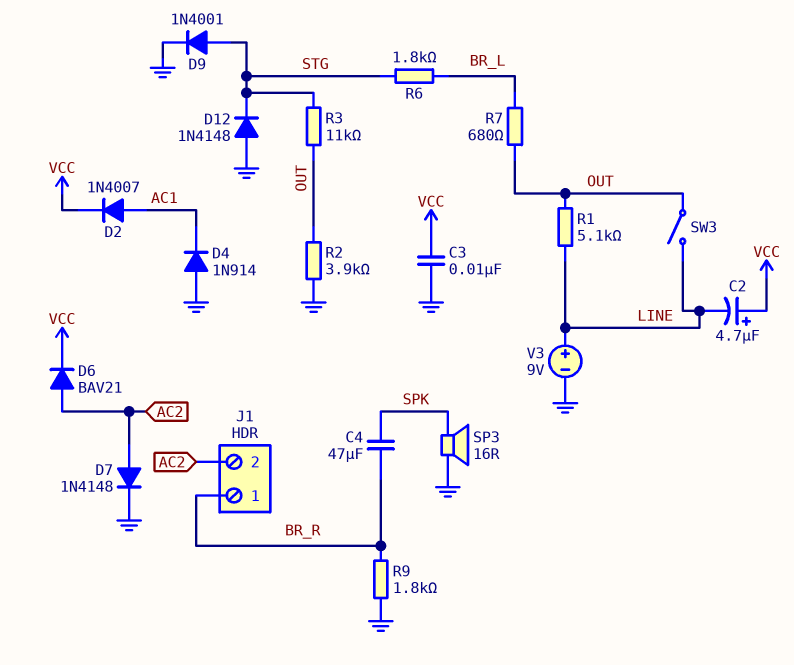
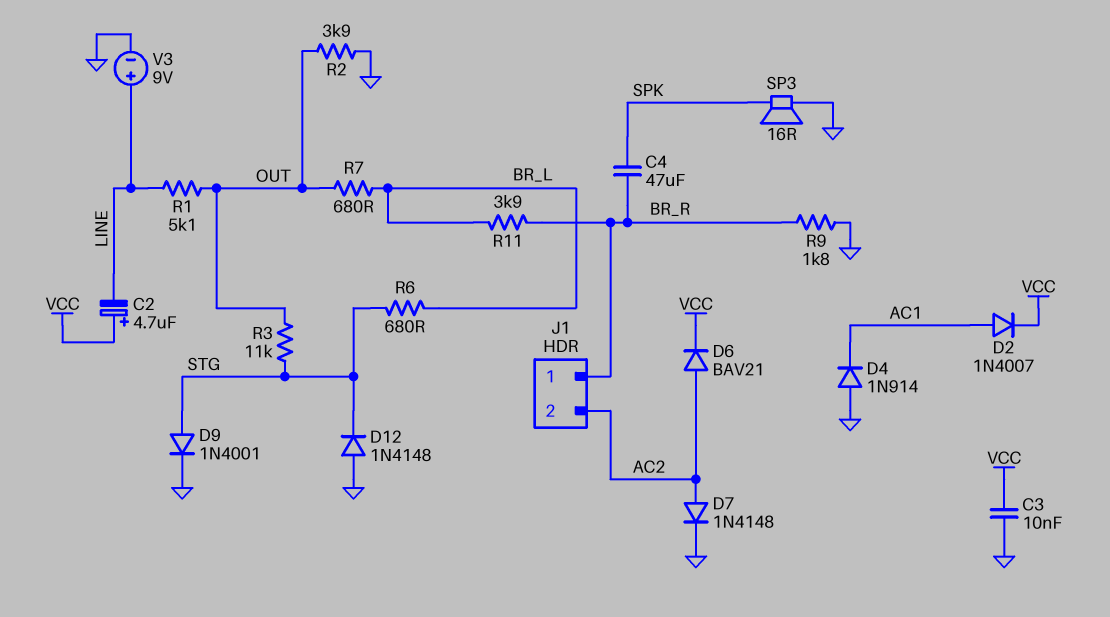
R6: 1.8k (BR_L, STG) -> 680 (BR_L, STG)
R11: none -> 3.9k (BR_L, BR_R)
SW3: switch (LINE, OUT) -> none

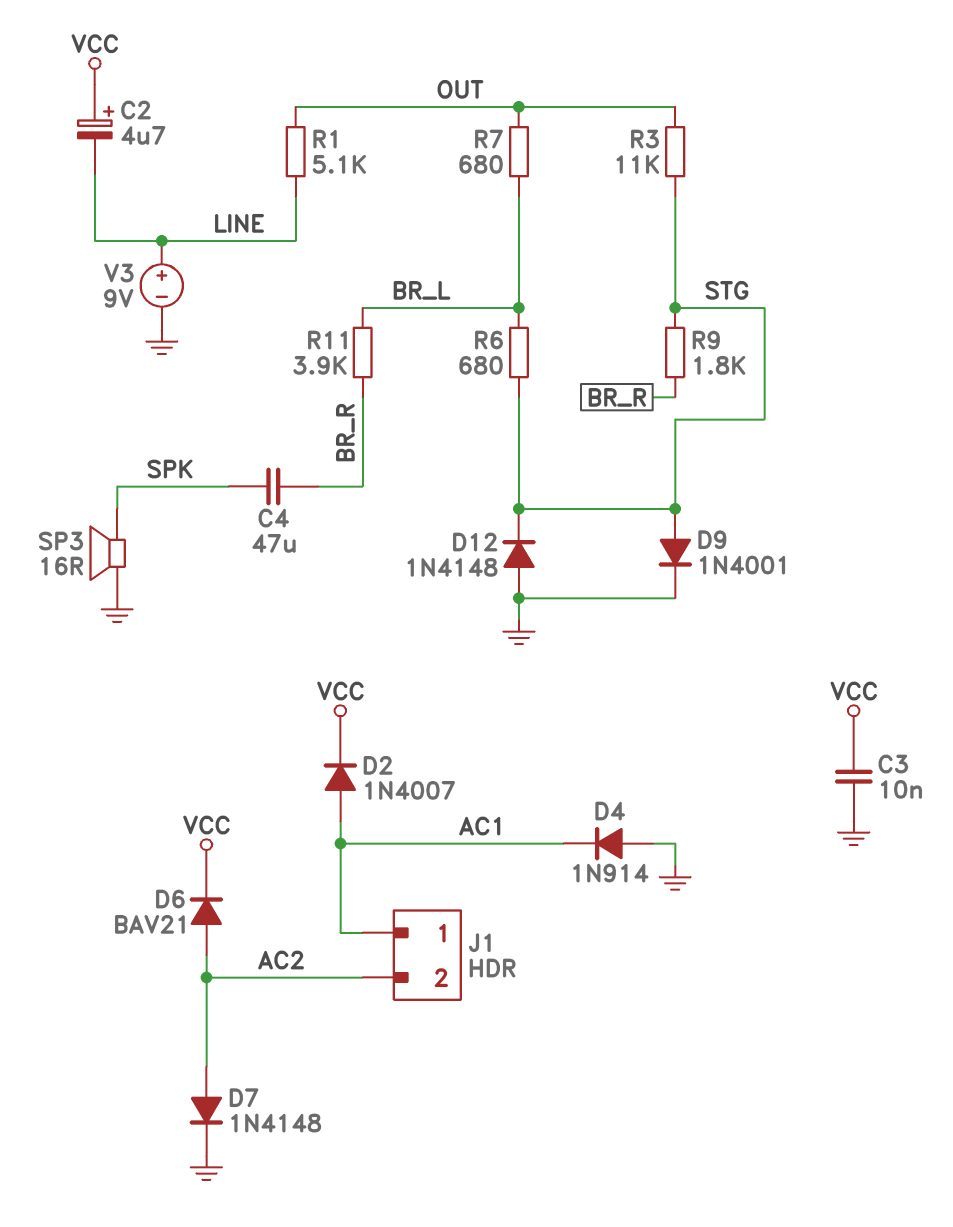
J1 pin 1: BR_R -> AC1
R2: 3.9k (GND, OUT) -> none
R9: 1.8k (BR_R, GND) -> 1.8k (BR_R, STG)

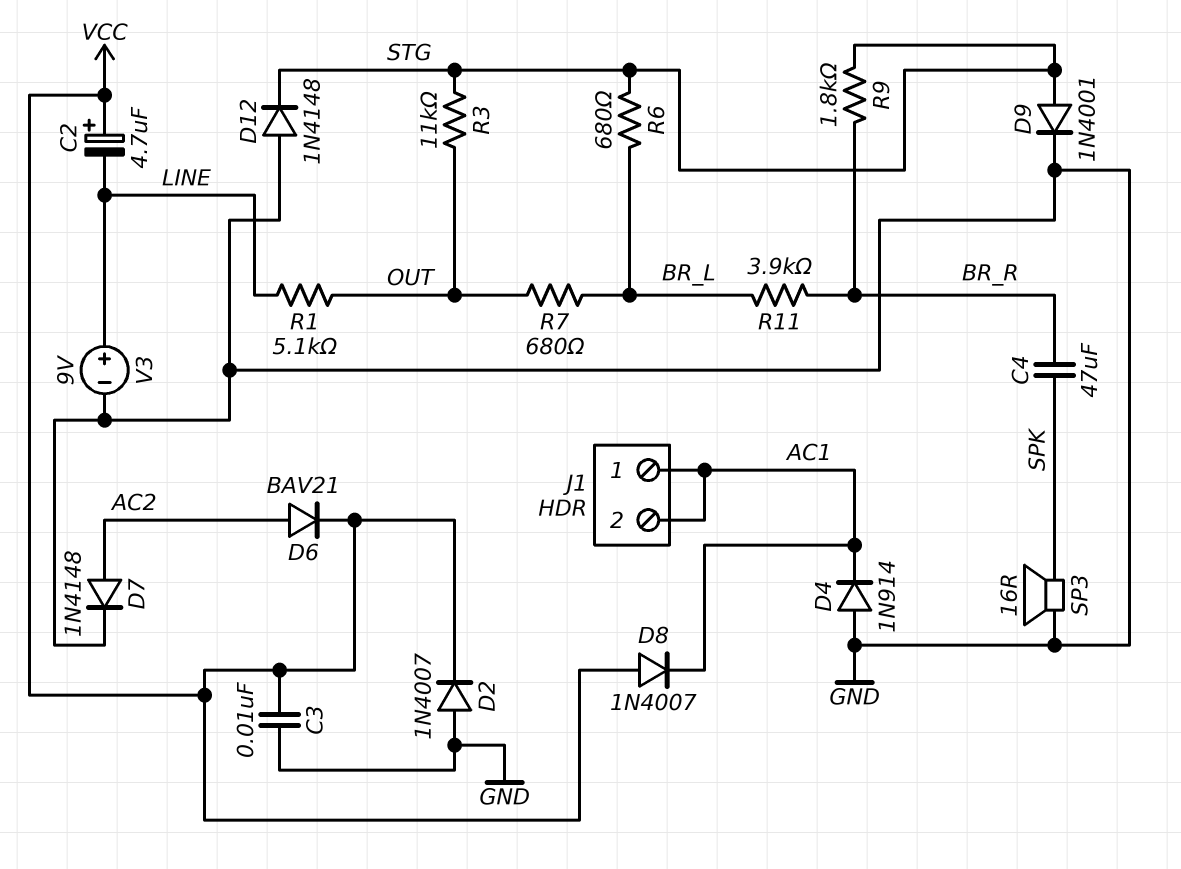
D2: diode 1N4007 (A AC1, K VCC) -> diode 1N4007 (A GND, K VCC)
D8: none -> diode 1N4007 (A VCC, K AC1)
J1 pin 2: AC2 -> AC1

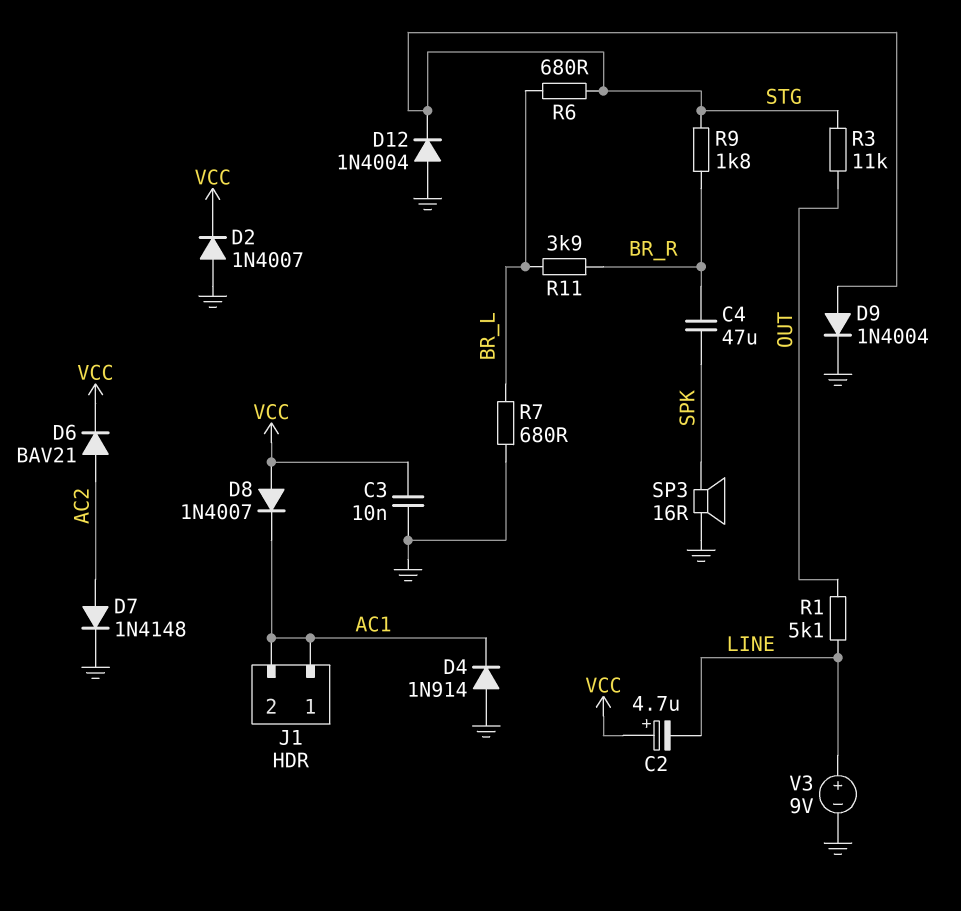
D9: diode 1N4001 (A STG, K GND) -> diode 1N4004 (A STG, K GND)
D12: diode 1N4148 (A GND, K STG) -> diode 1N4004 (A GND, K STG)
R7: 680 (BR_L, OUT) -> 680 (BR_L, GND)

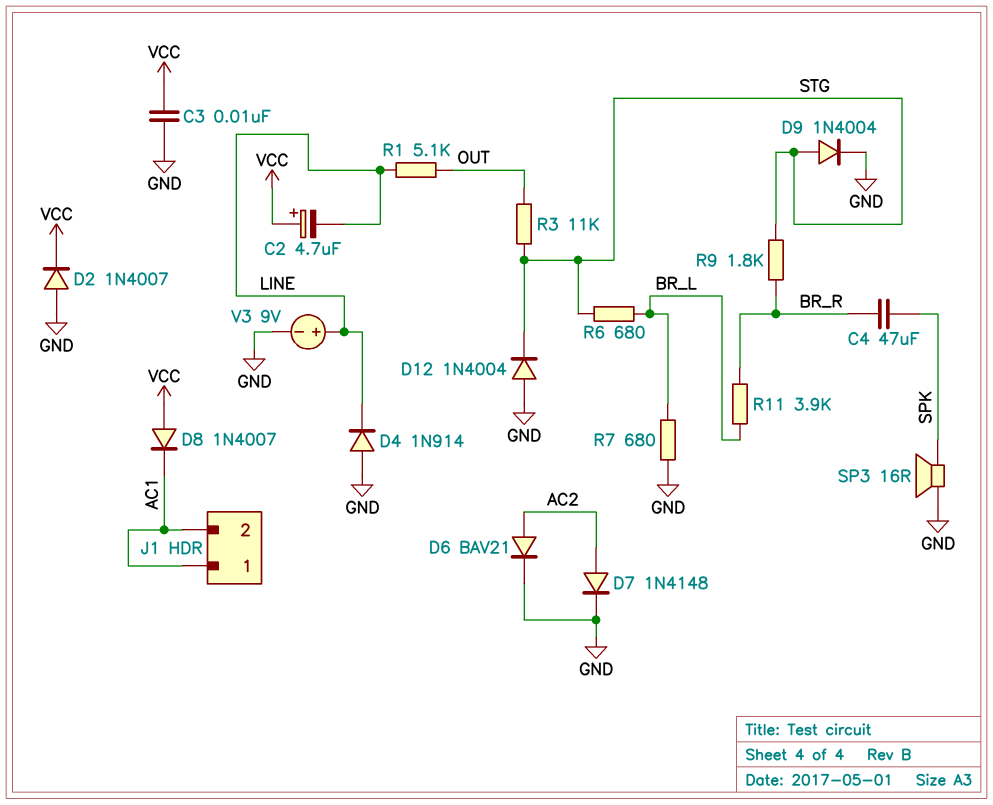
D4: diode 1N914 (A GND, K AC1) -> diode 1N914 (A GND, K LINE)
D6: diode BAV21 (A AC2, K VCC) -> diode BAV21 (A AC2, K GND)

